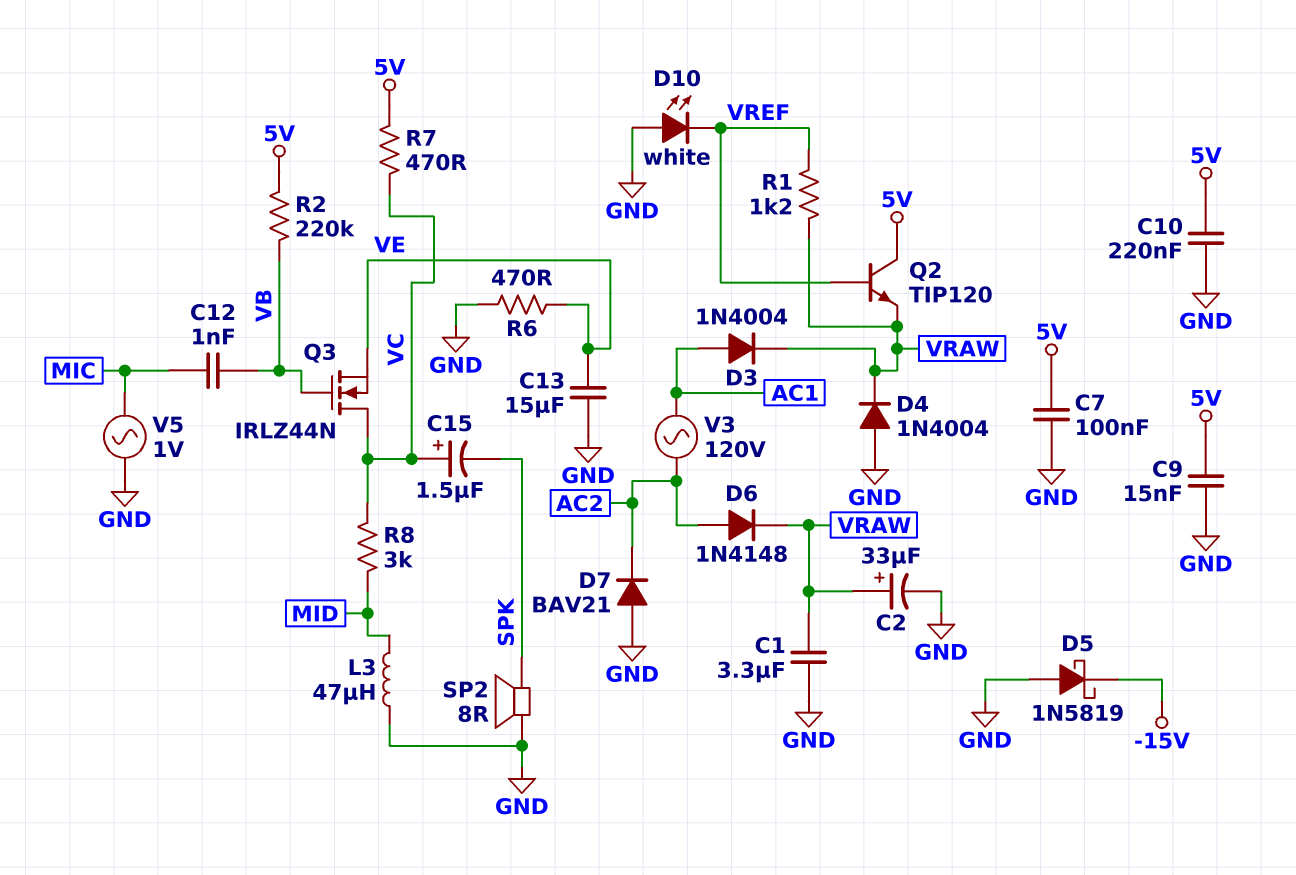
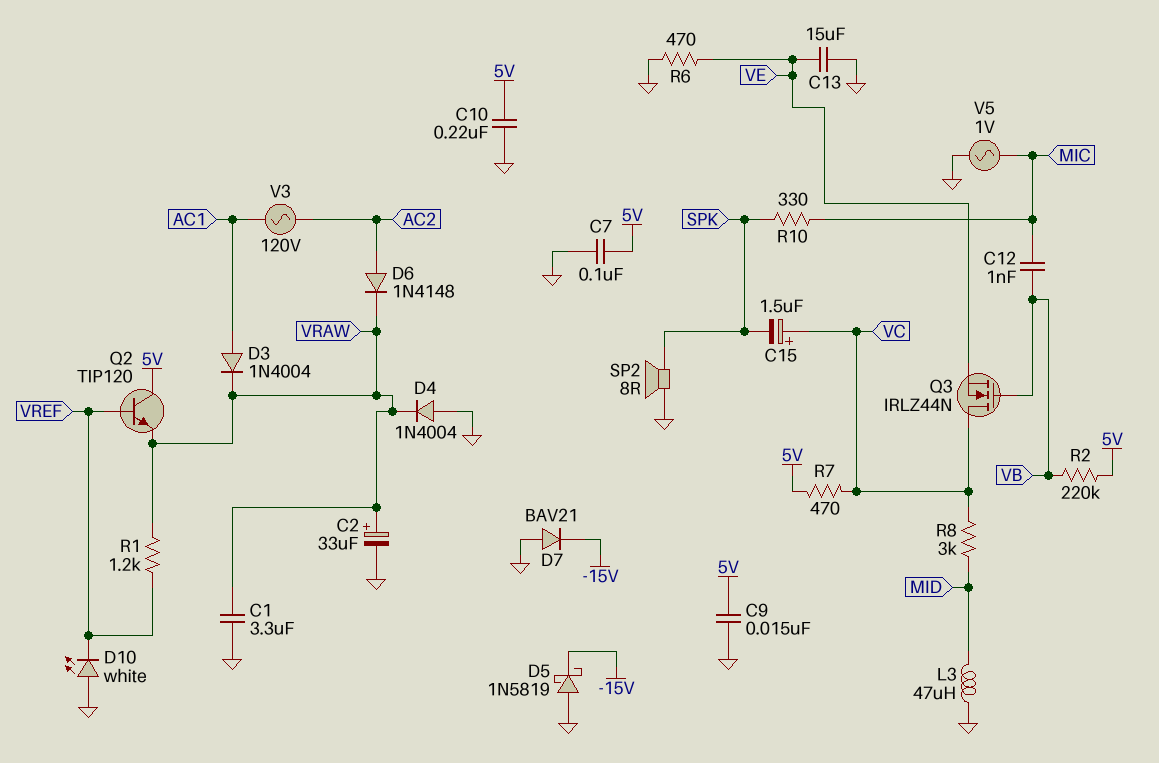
D7: diode BAV21 (A GND, K AC2) -> diode BAV21 (A GND, K -15V)
R10: none -> 330 (MIC, SPK)

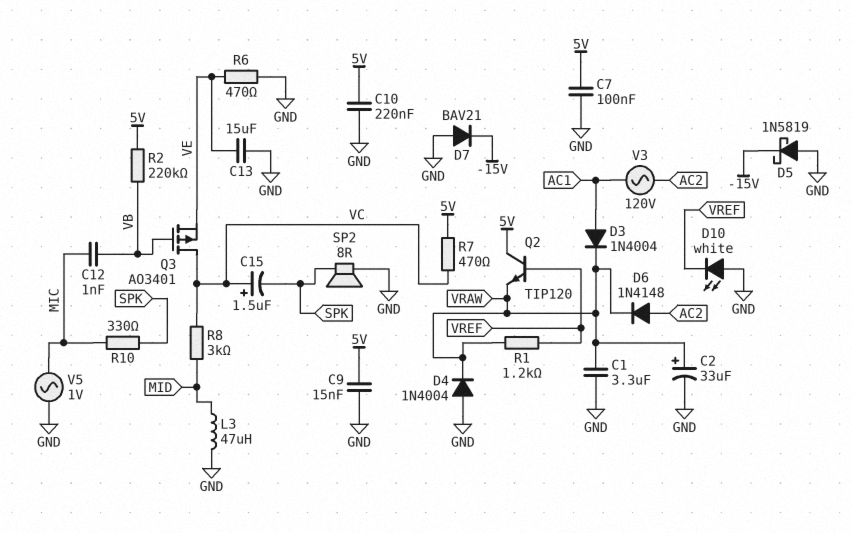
Q3: NMOS IRLZ44N (G VB, D VC, S VE) -> PMOS AO3401 (G VB, D VC, S VE)

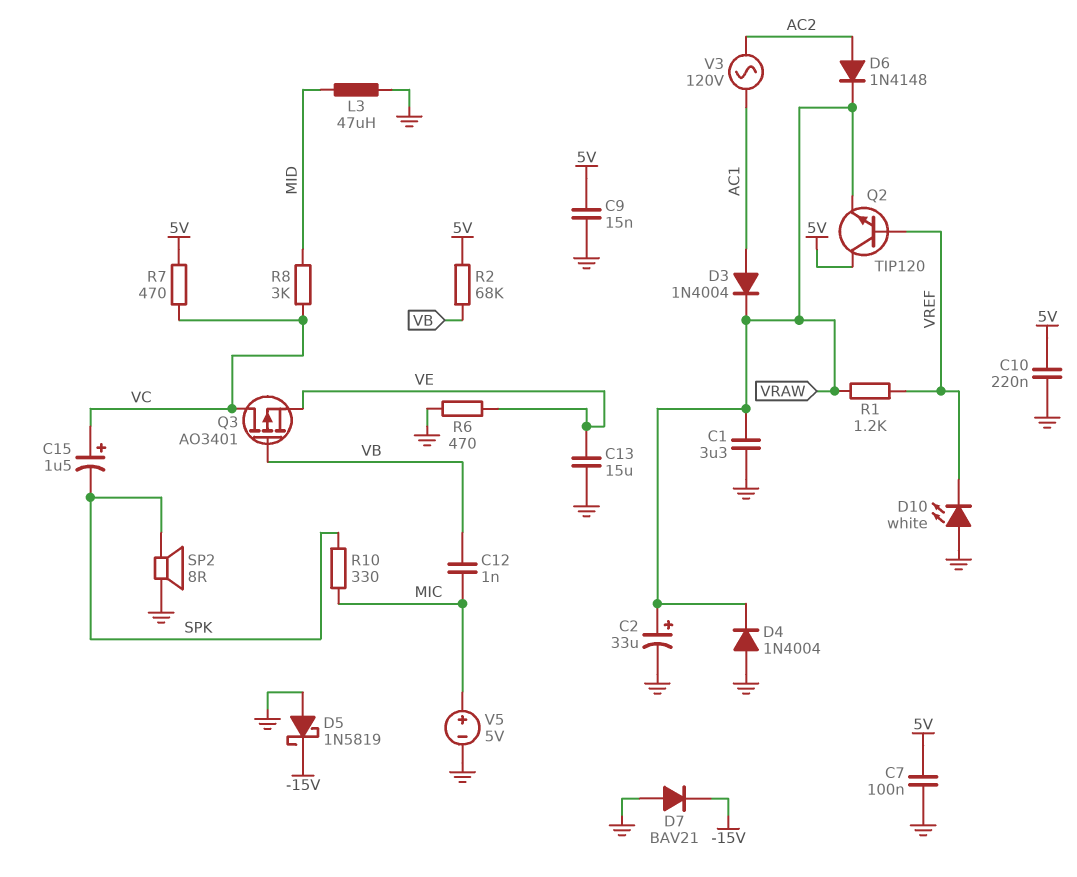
R2: 220k (5V, VB) -> 68k (5V, VB)
V5: AC 1V (GND, MIC) -> 5V (plus MIC, minus GND)

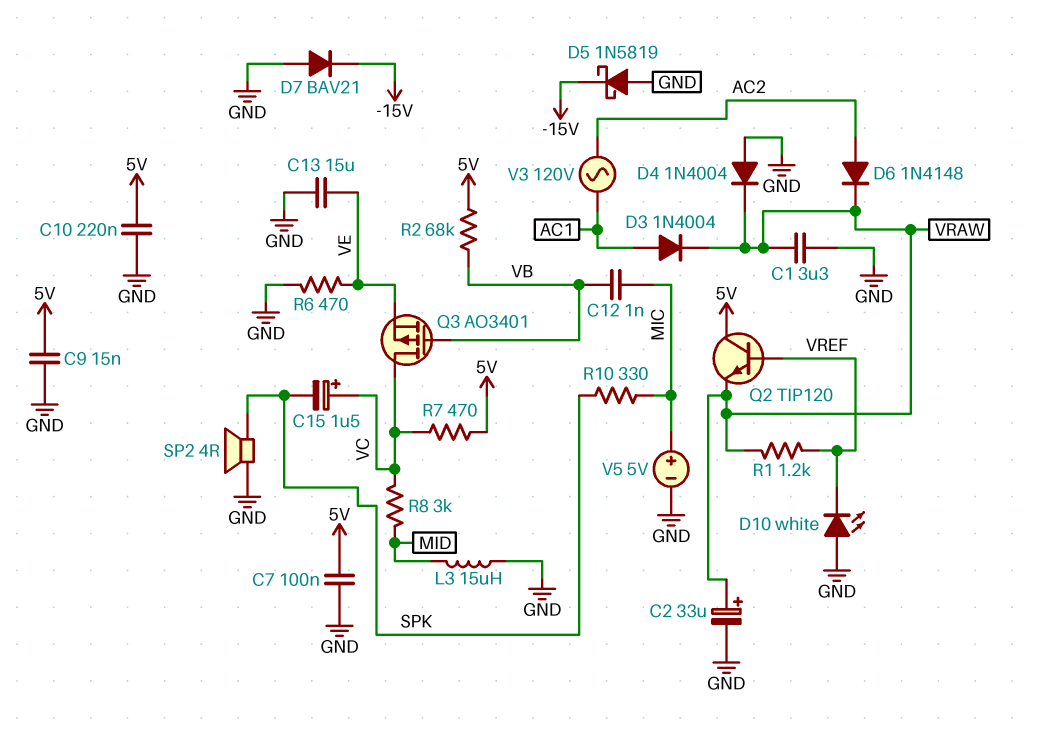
L3: 47uH (GND, MID) -> 15uH (GND, MID)
SP2: speaker 8R (GND, SPK) -> speaker 4R (GND, SPK)

